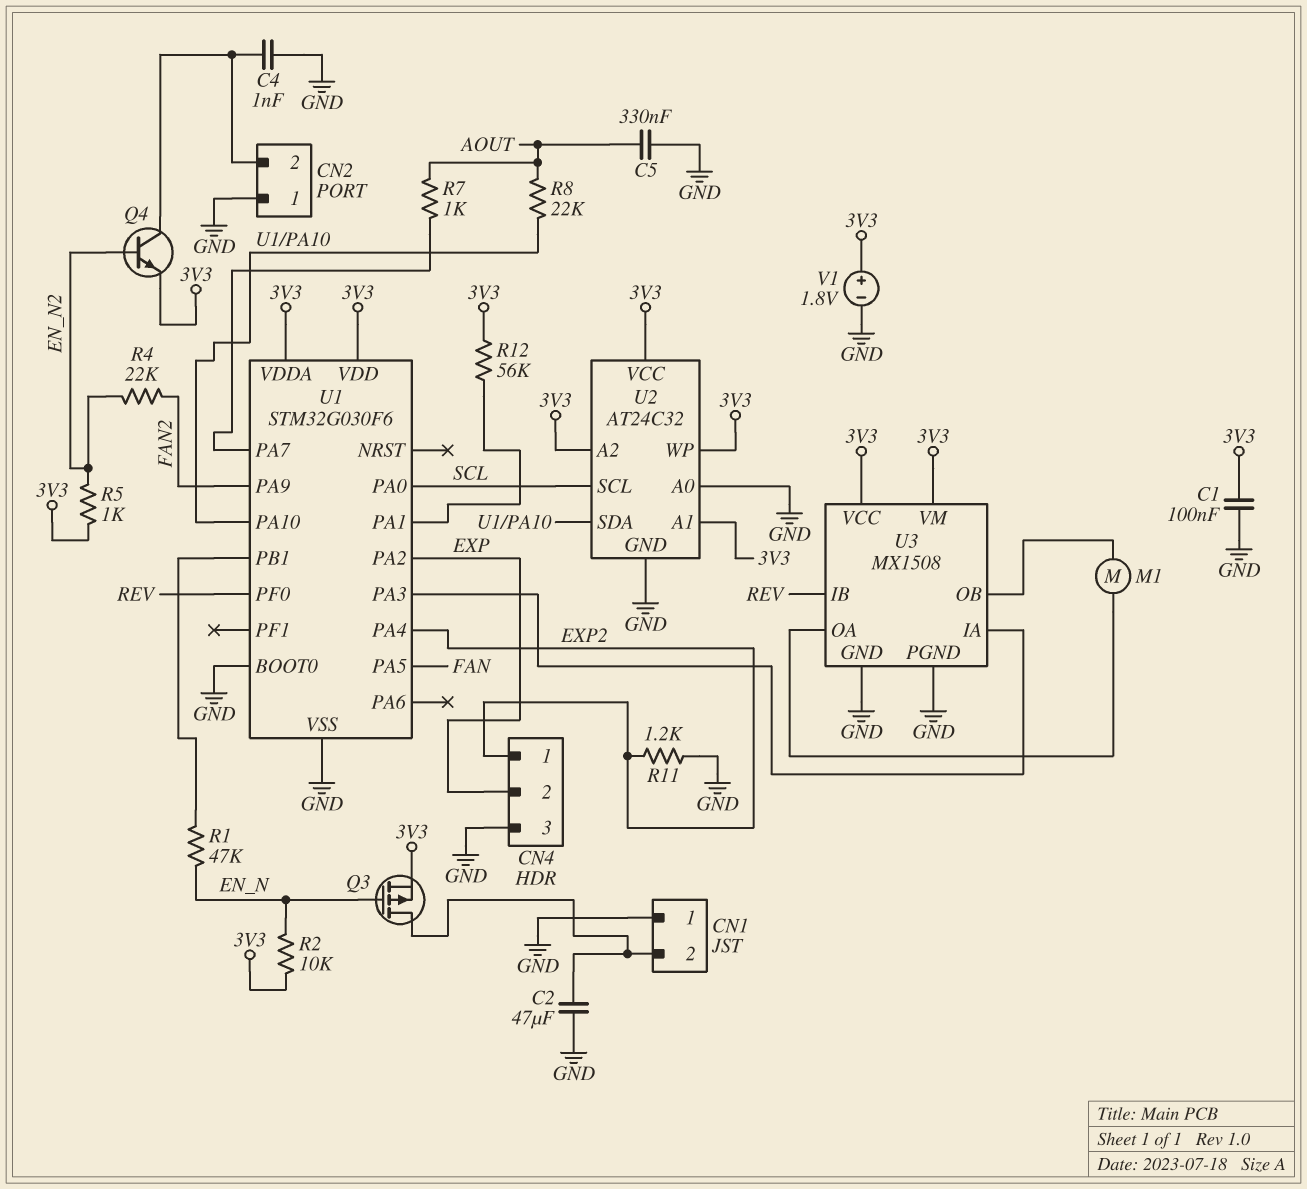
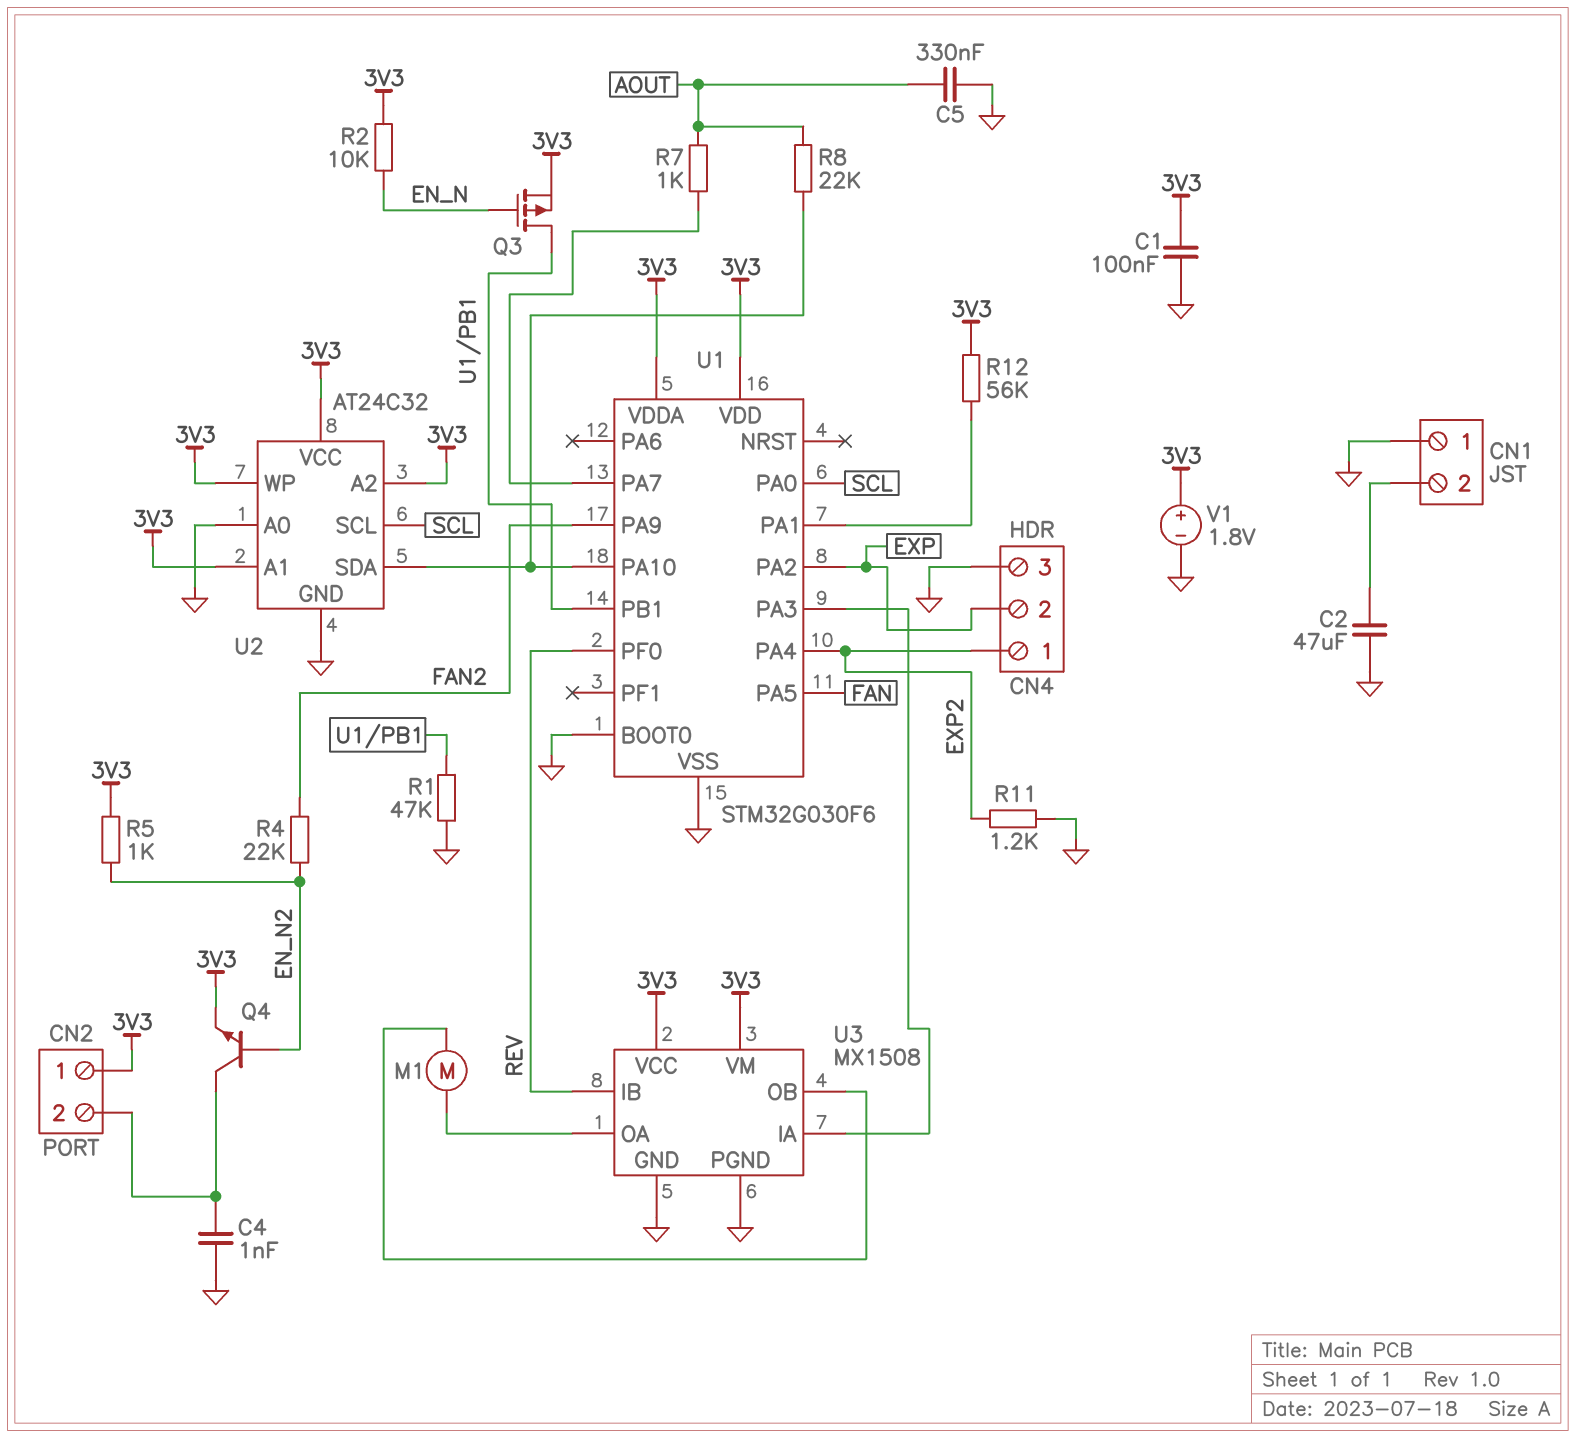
CN2 pin 1: GND -> 3V3
Q3: PMOS (G EN_N, D CN1/2, S 3V3) -> PMOS (G EN_N, D U1/PB1, S 3V3)
R1: 47k (EN_N, U1/PB1) -> 47k (GND, U1/PB1)

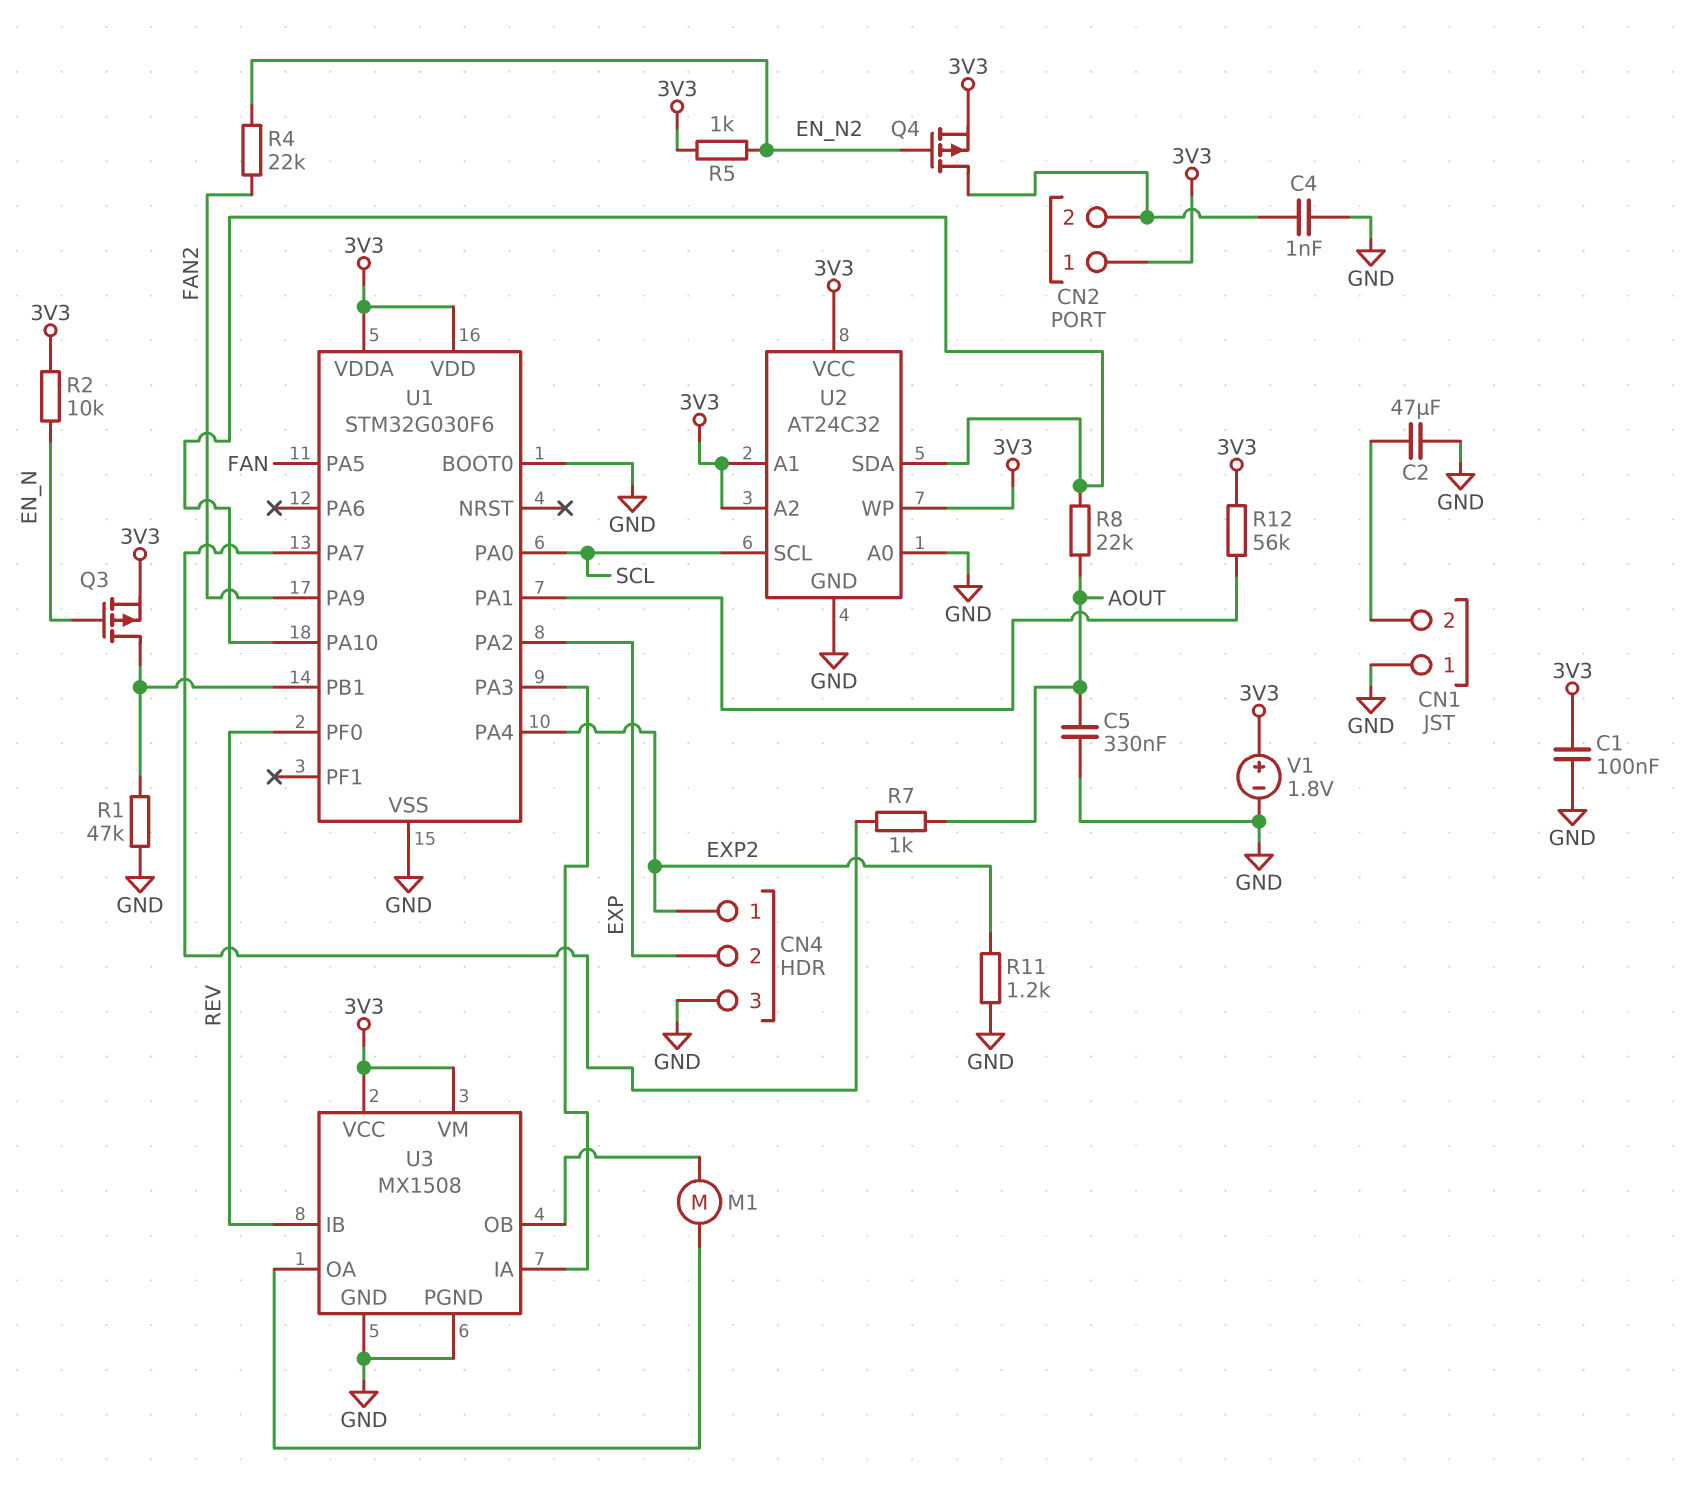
Q4: NPN (B EN_N2, C CN2/2, E 3V3) -> PMOS (G EN_N2, D CN2/2, S 3V3)

